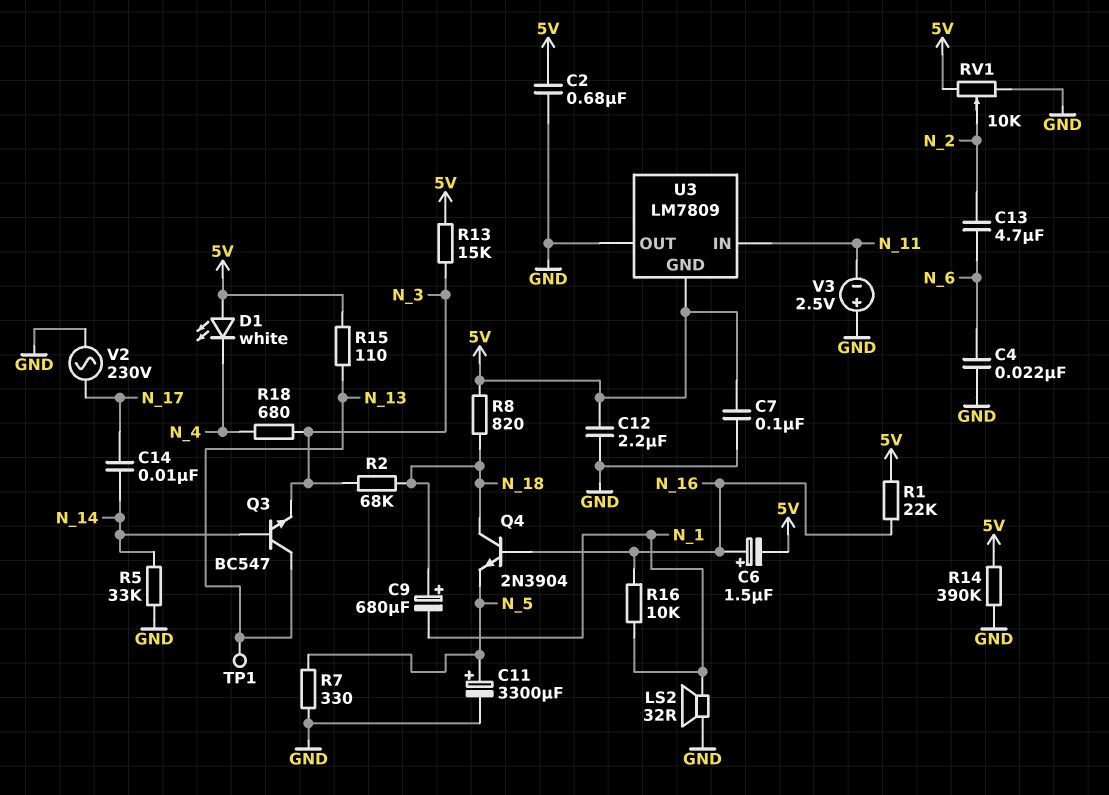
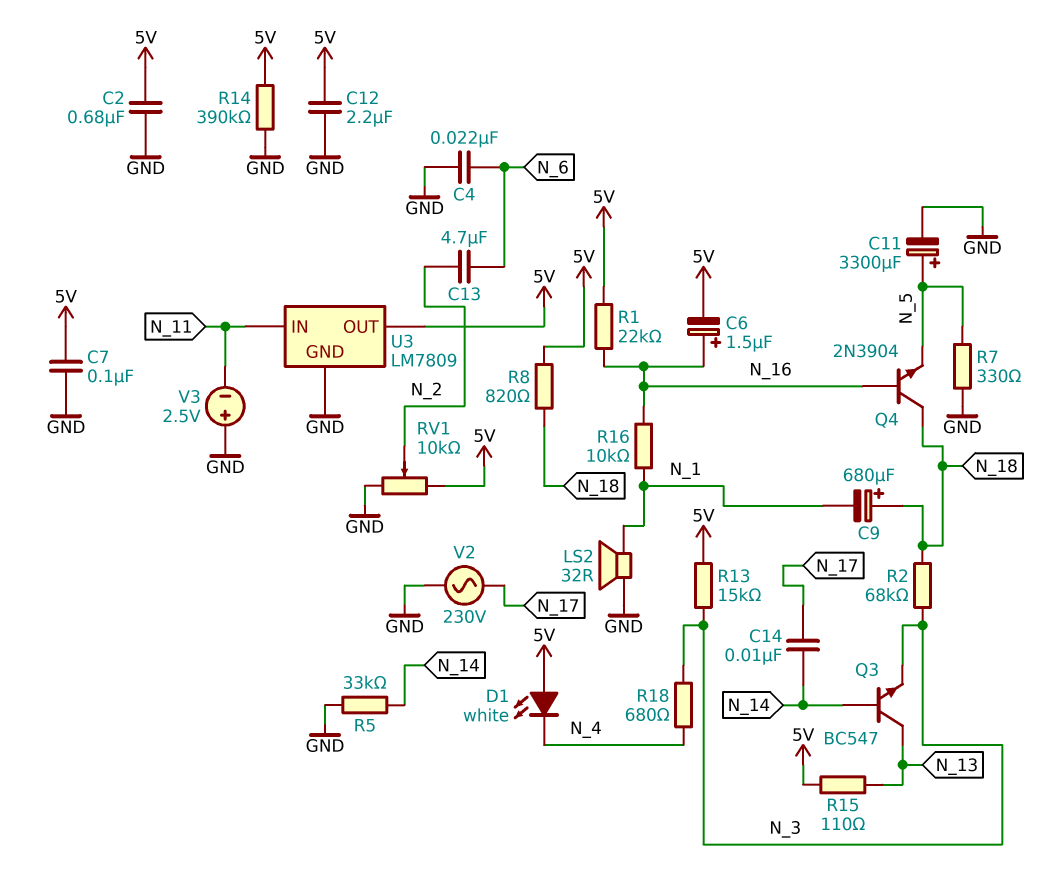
TP1: test point (N_13) -> none
U3 pin GND: 5V -> GND
U3 pin OUT: GND -> 5V

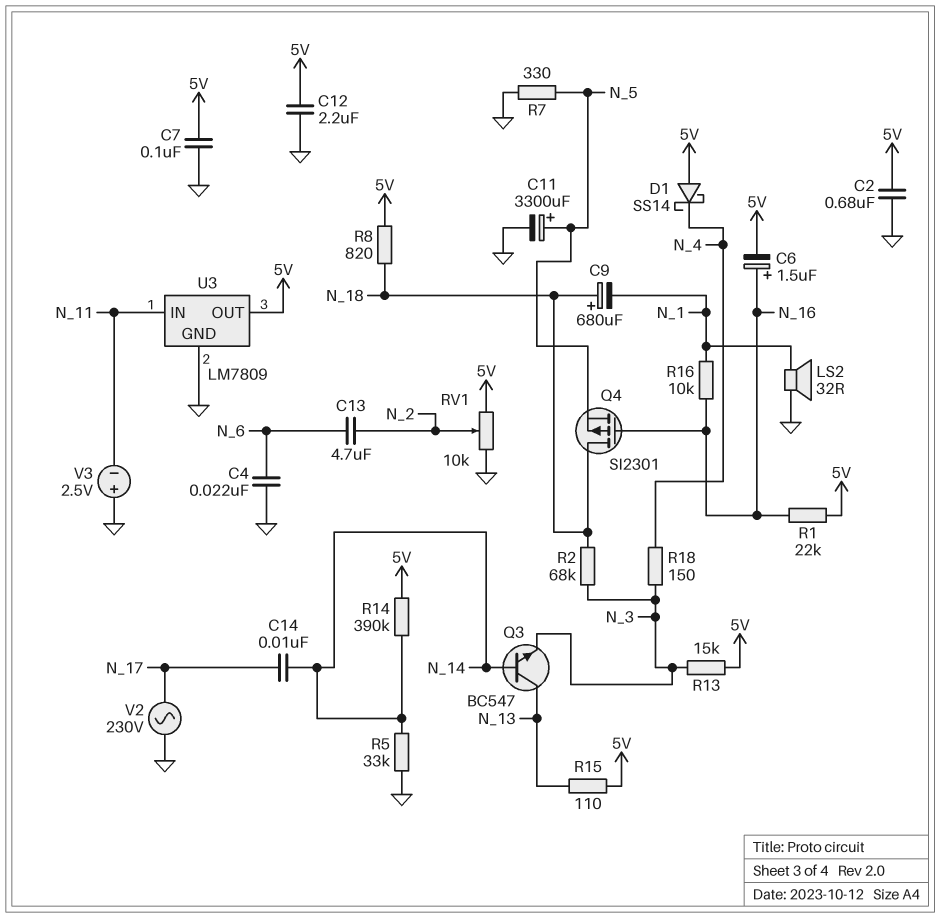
D1: LED white (A 5V, K N_4) -> schottky SS14 (A 5V, K N_4)
Q4: NPN 2N3904 (B N_16, C N_18, E N_5) -> PMOS SI2301 (G N_16, D N_18, S N_5)
R14: 390k (5V, GND) -> 390k (5V, N_14)
R18: 680 (N_3, N_4) -> 150 (N_3, N_4)

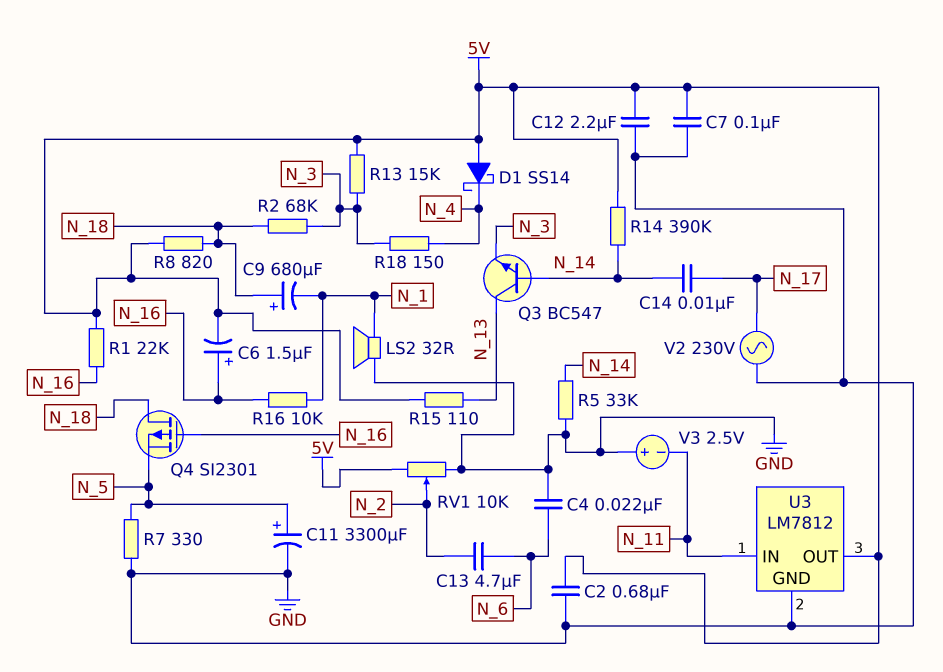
U3: LM7809 -> LM7812

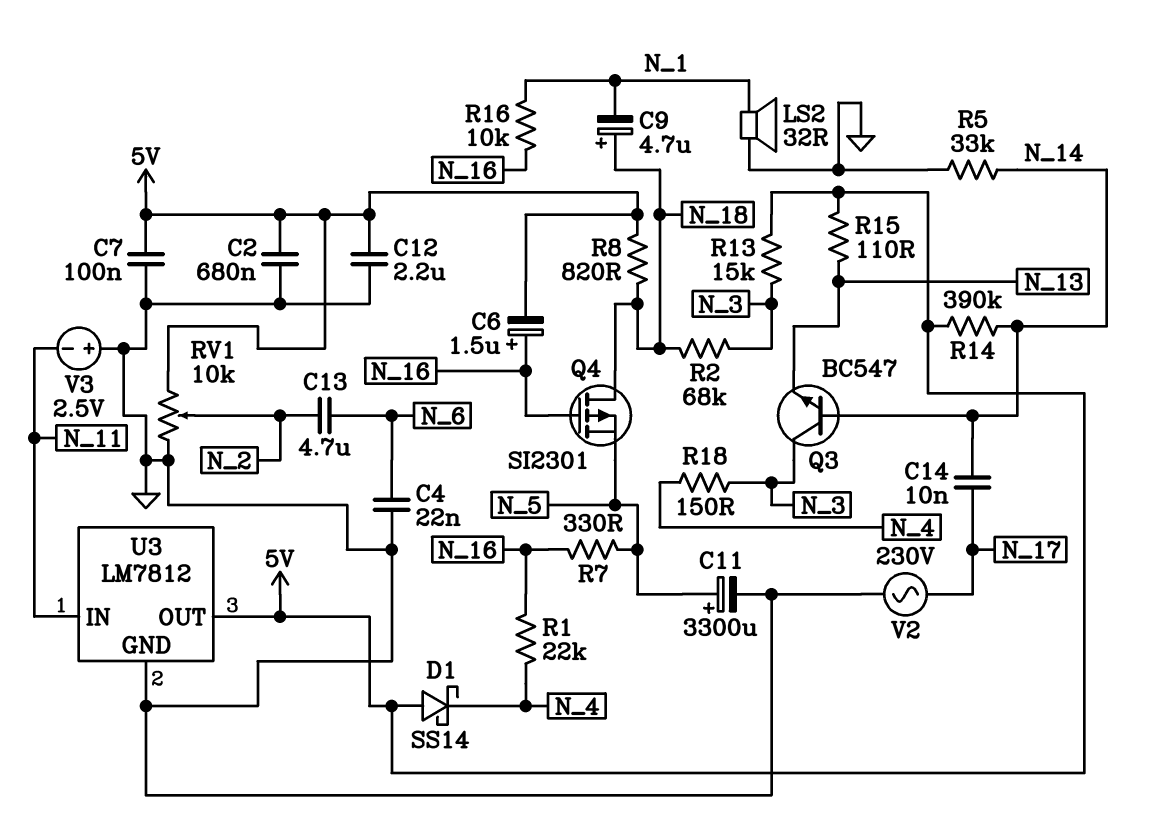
C9: 680uF (plus N_18, minus N_1) -> 4.7uF (plus N_18, minus N_1)
Q3: NPN BC547 (B N_14, C N_13, E N_3) -> NPN BC547 (B N_14, C N_3, E N_13)
R1: 22k (5V, N_16) -> 22k (N_4, N_16)
R7: 330 (GND, N_5) -> 330 (N_5, N_16)

